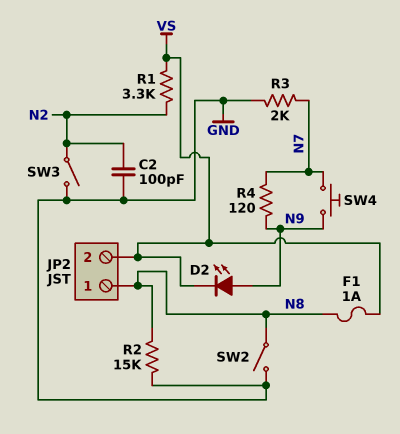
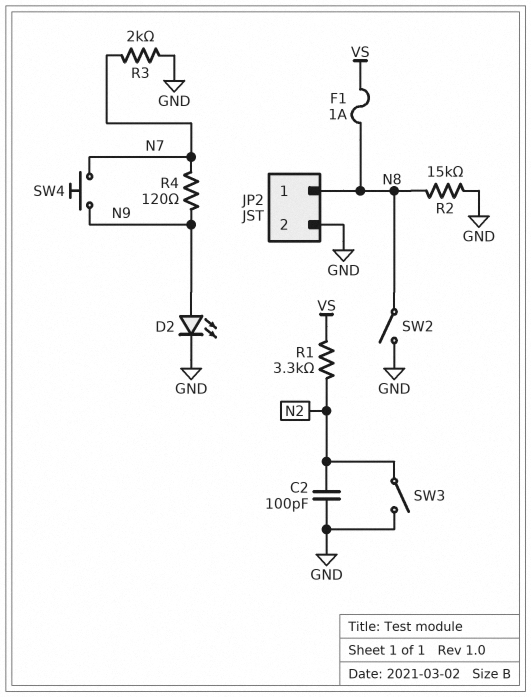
D2: LED (A N9, K VS) -> LED (A N9, K GND)
JP2 pin 2: VS -> GND

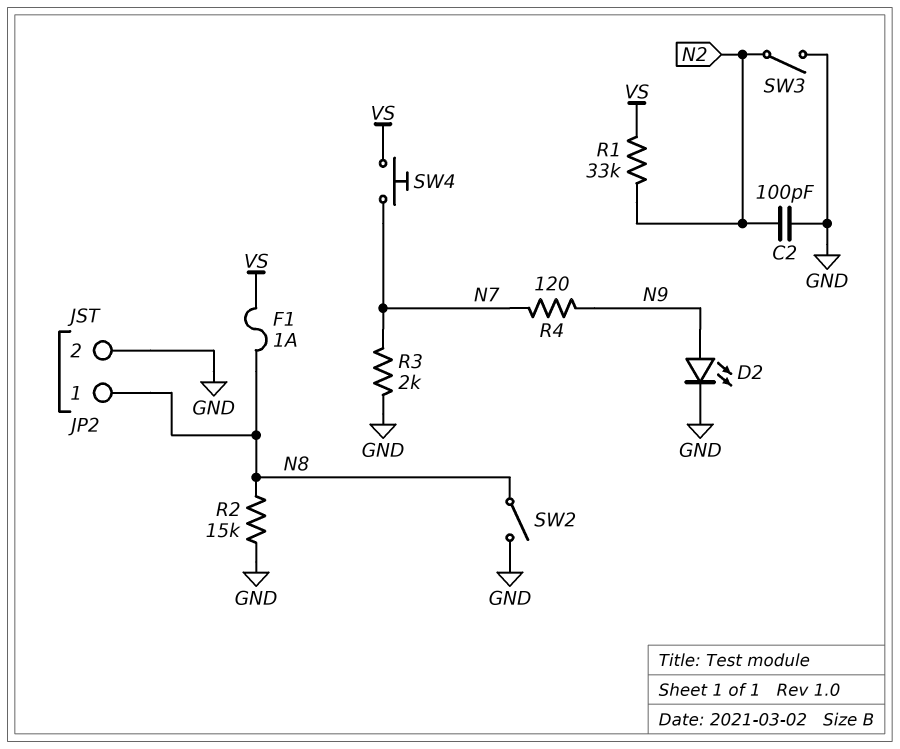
R1: 3.3k (N2, VS) -> 33k (N2, VS)
SW4: button (N7, N9) -> button (N7, VS)

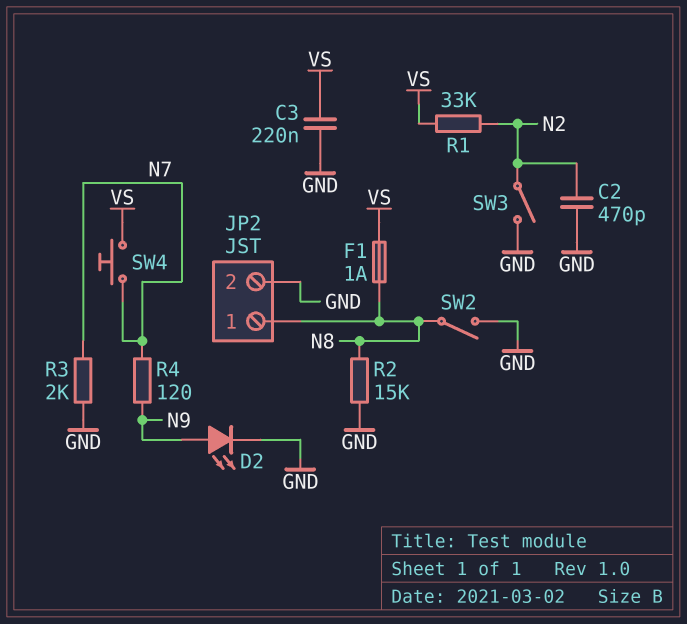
C2: 100pF (GND, N2) -> 470pF (GND, N2)
C3: none -> 220nF (GND, VS)

